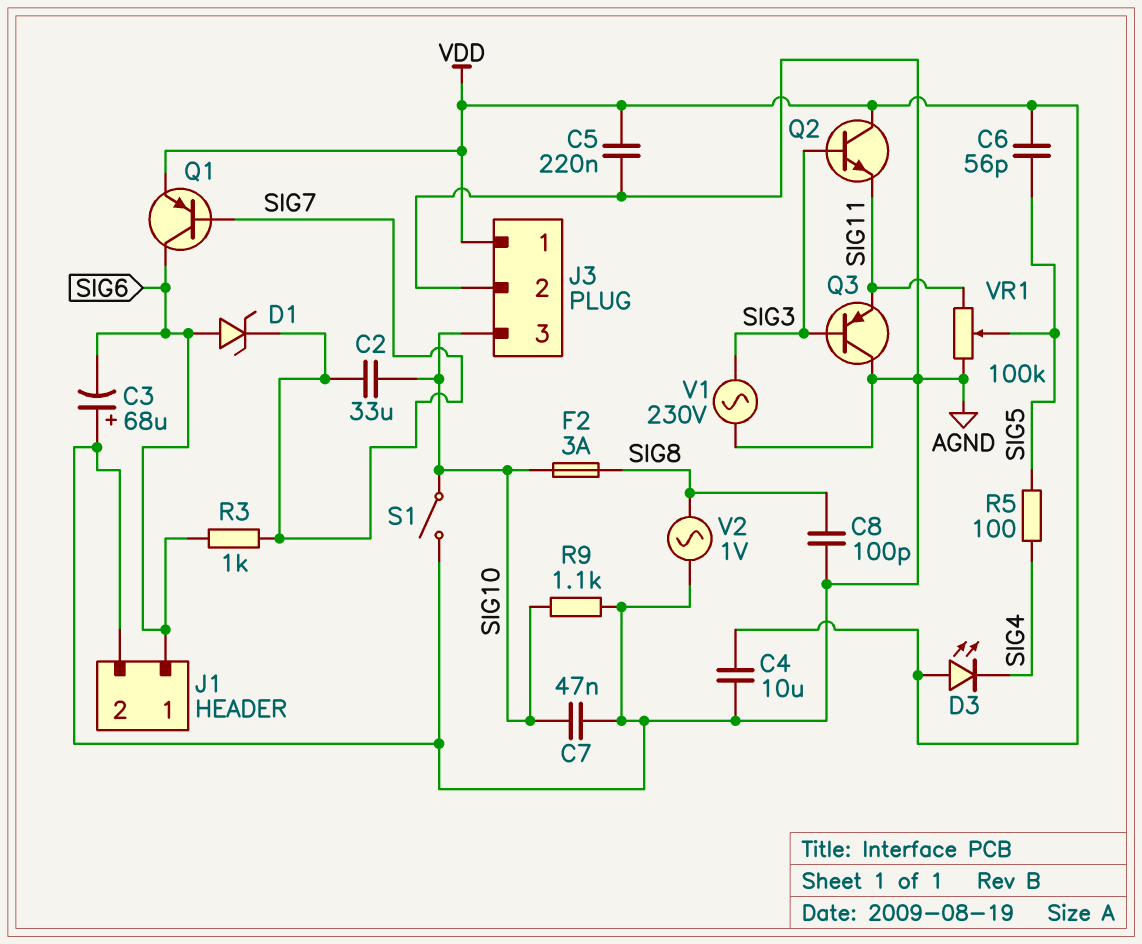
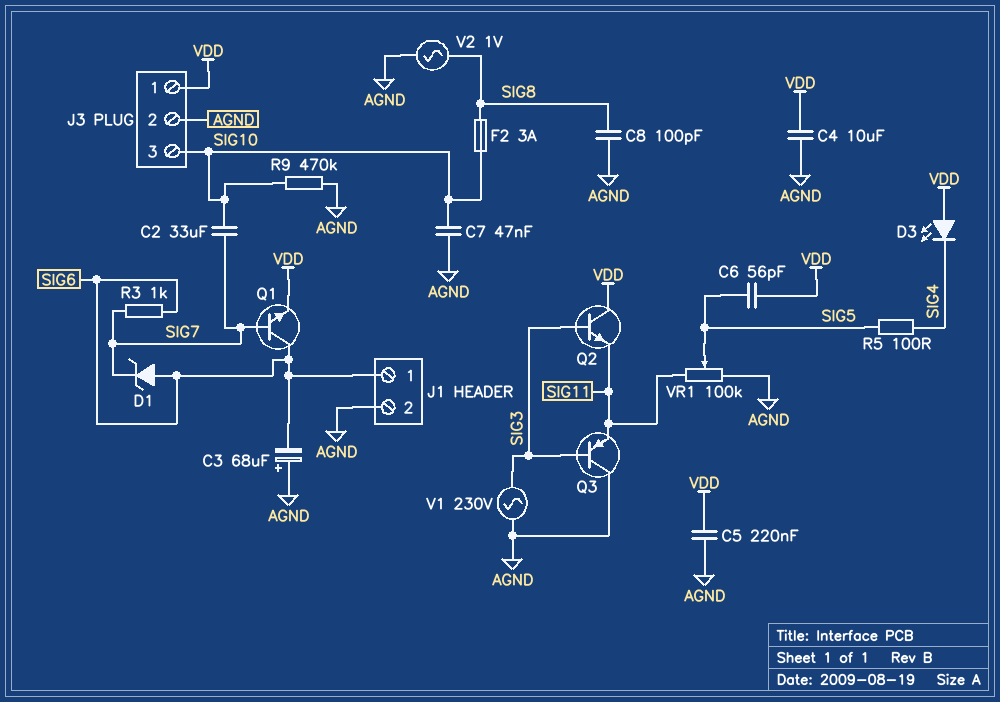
Q1: PNP (B SIG7, C SIG6, E VDD) -> NPN (B SIG7, C SIG6, E VDD)
R9: 1.1k (AGND, SIG10) -> 470k (AGND, SIG10)
S1: switch (AGND, SIG10) -> none

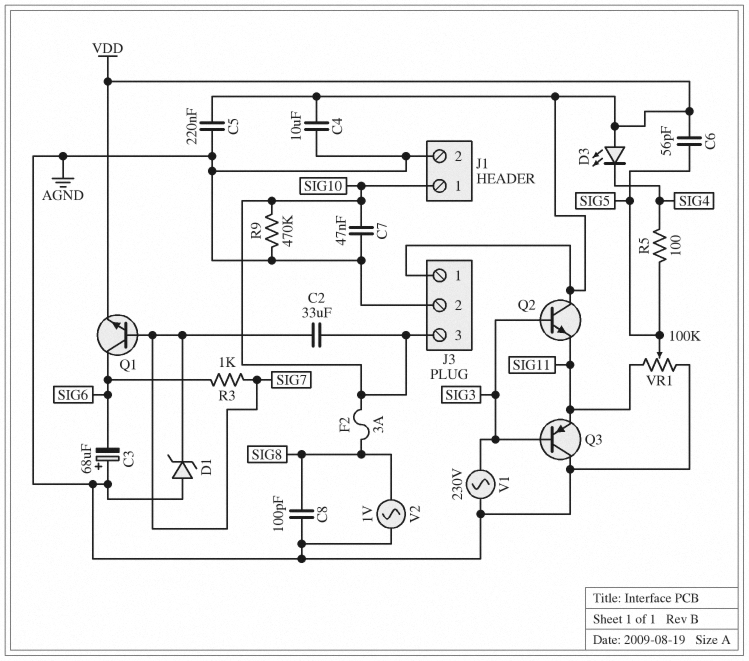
D1: zener (A SIG6, K SIG7) -> zener (A AGND, K SIG7)
J1 pin 1: SIG6 -> SIG10

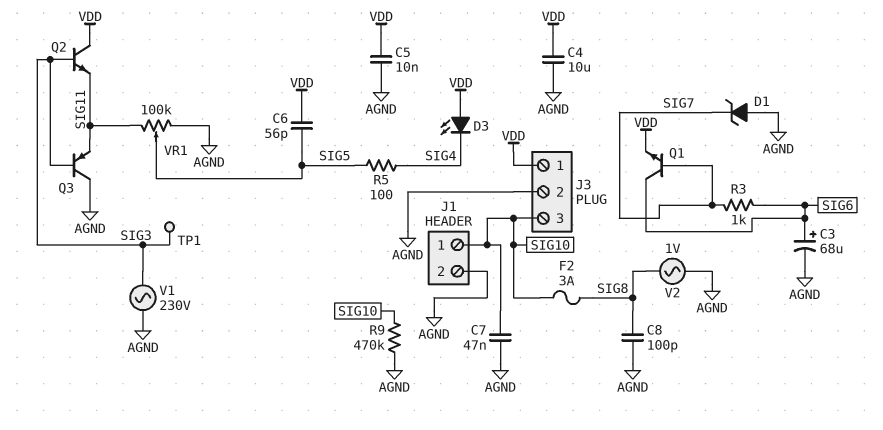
C2: 33uF (SIG7, SIG10) -> none
C3: 68uF (plus AGND, minus SIG6) -> 68uF (plus SIG6, minus AGND)
C5: 220nF (AGND, VDD) -> 10nF (AGND, VDD)
TP1: none -> test point (SIG3)

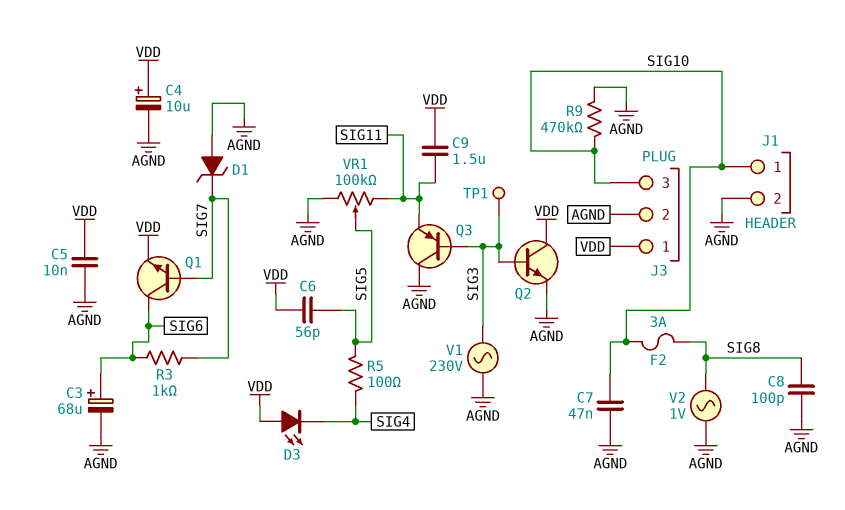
C4: 10uF (AGND, VDD) -> 10uF (plus VDD, minus AGND)
C9: none -> 1.5uF (SIG11, VDD)
Q2: NPN (B SIG3, C VDD, E SIG11) -> NPN (B SIG3, C VDD, E AGND)

